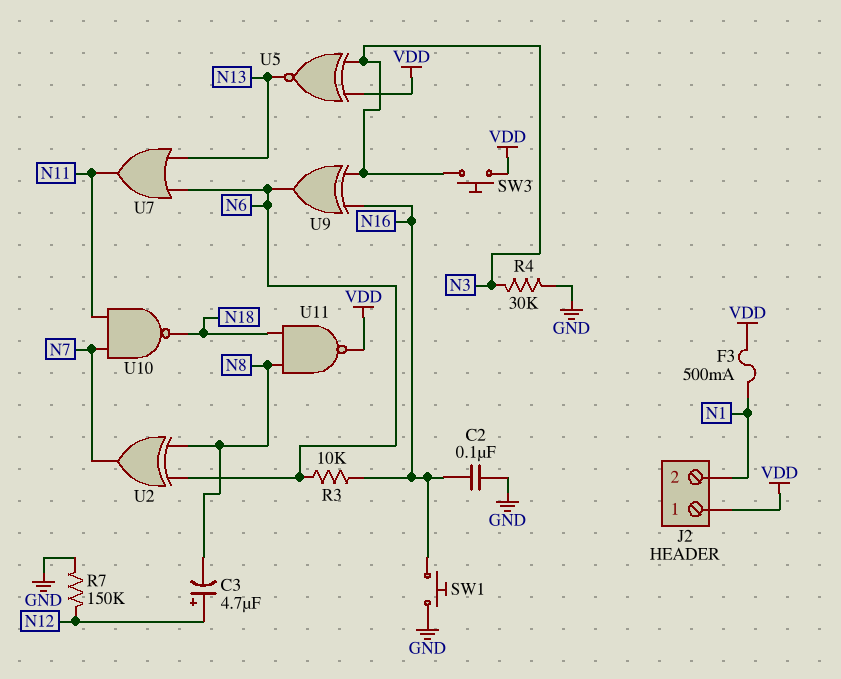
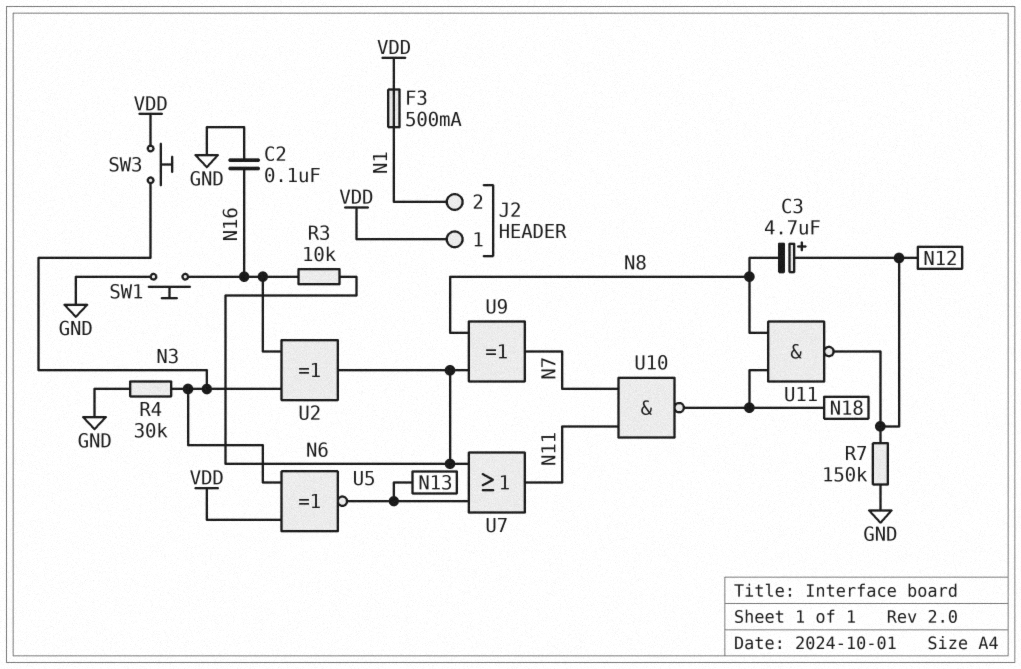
U2: XOR (in N6, in N8, out N7) -> XOR (in N3, in N16, out N6)
U9: XOR (in N3, in N16, out N6) -> XOR (in N6, in N8, out N7)
U11: NAND (in N8, in N18, out VDD) -> NAND (in N8, in N18, out N12)

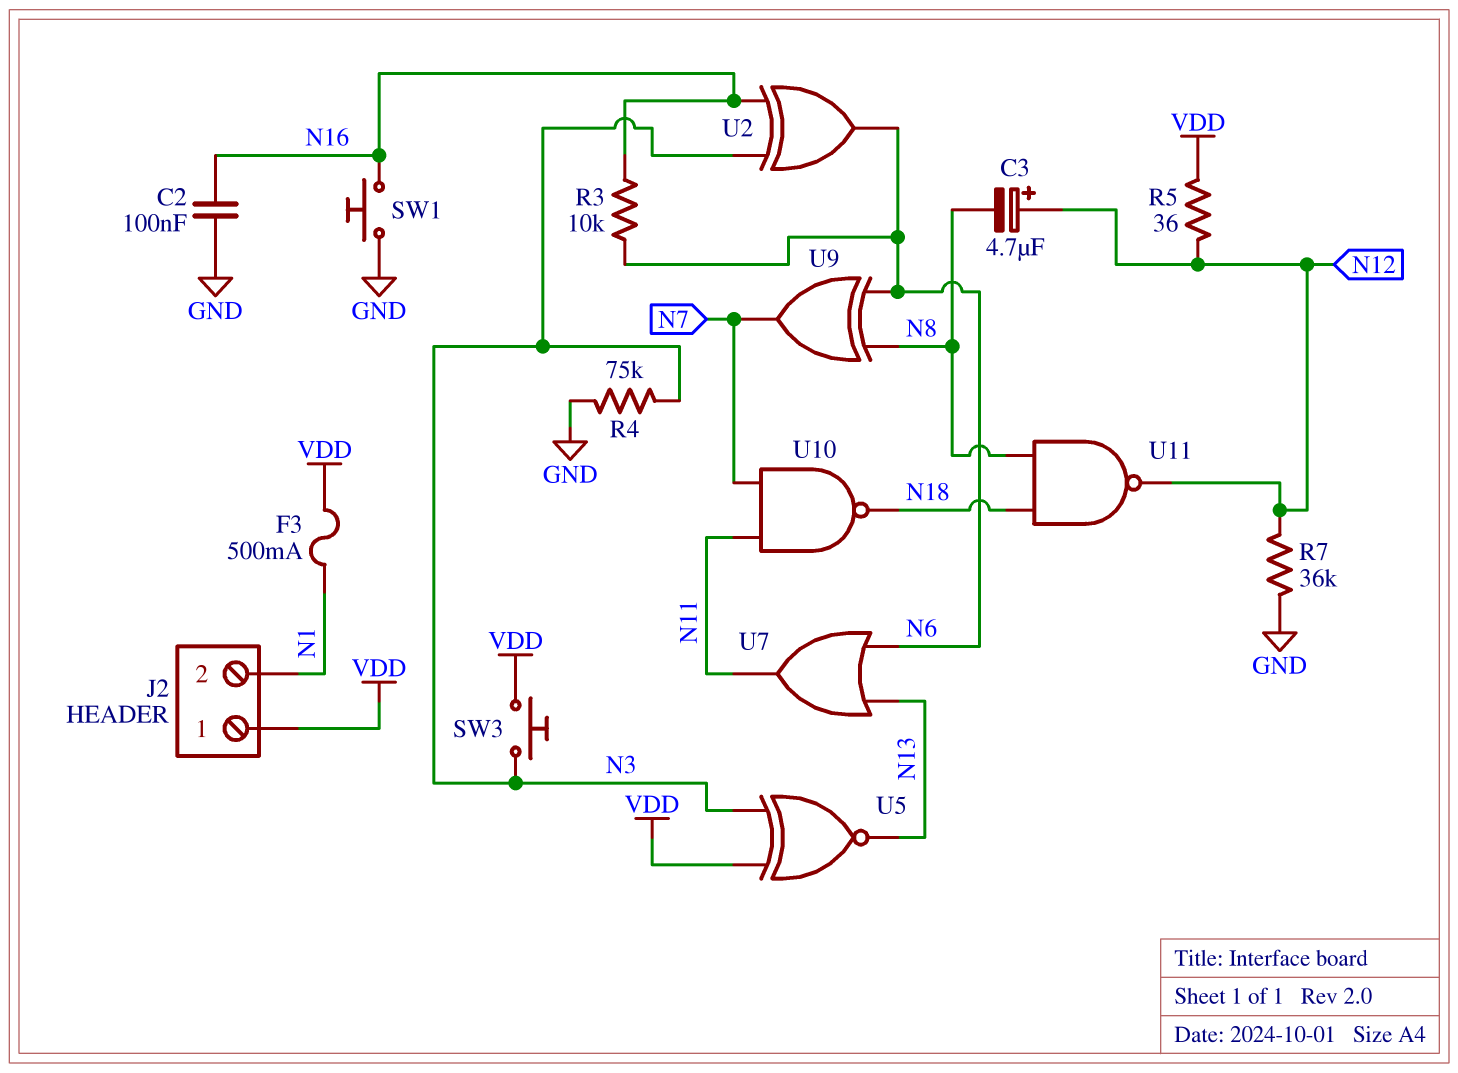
R4: 30k (GND, N3) -> 75k (GND, N3)
R5: none -> 36 (N12, VDD)
R7: 150k (GND, N12) -> 36k (GND, N12)

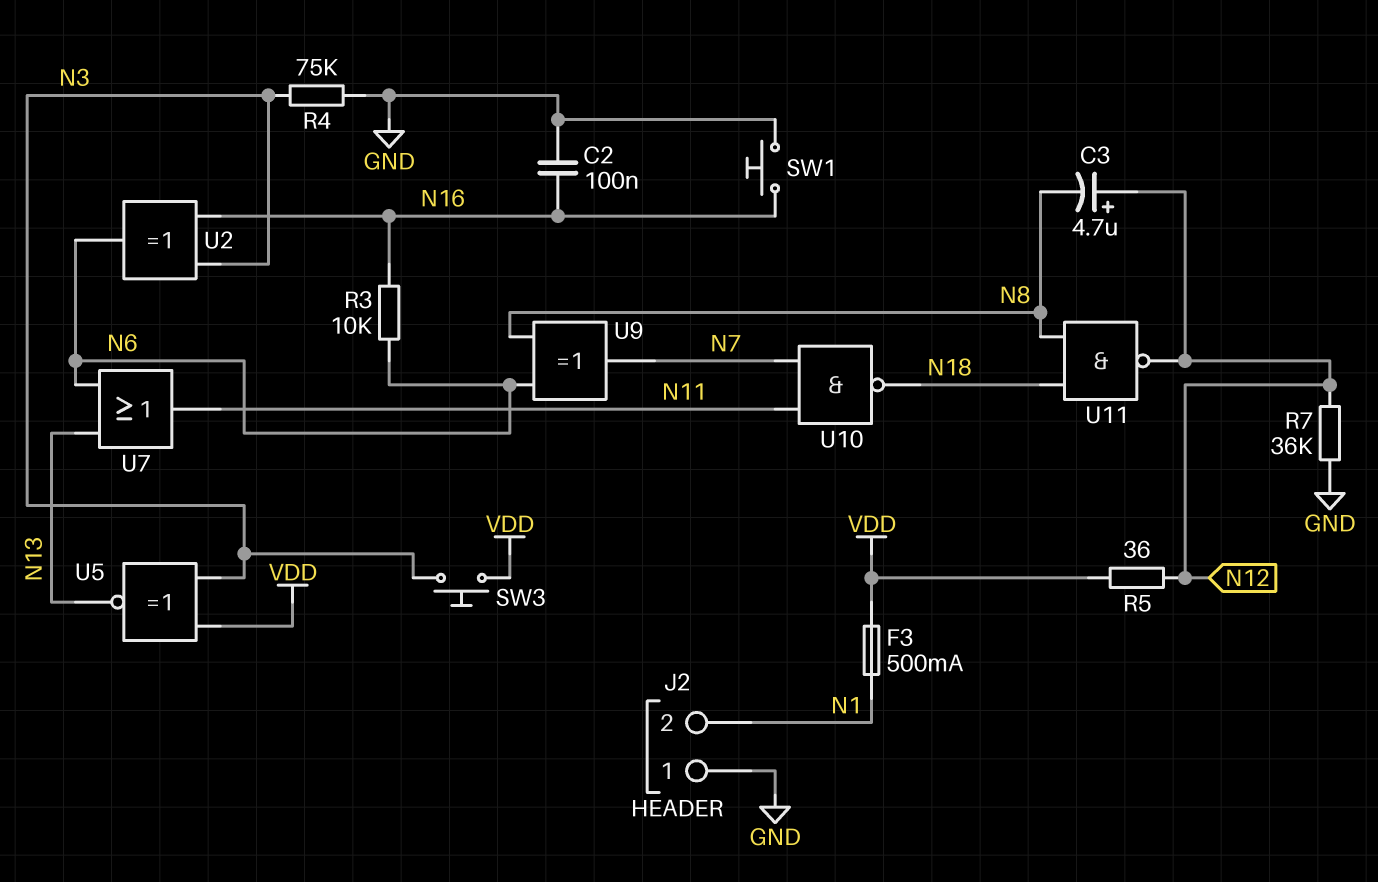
J2 pin 1: VDD -> GND

